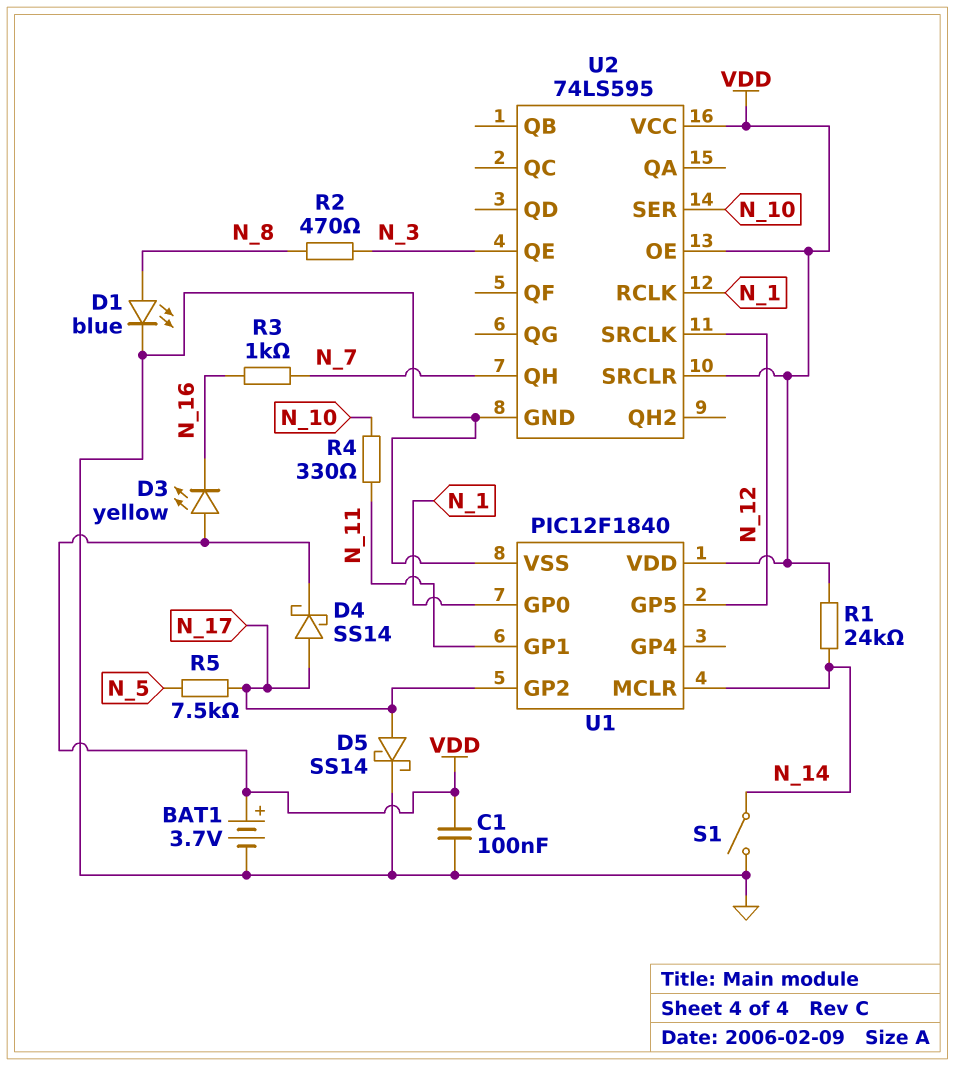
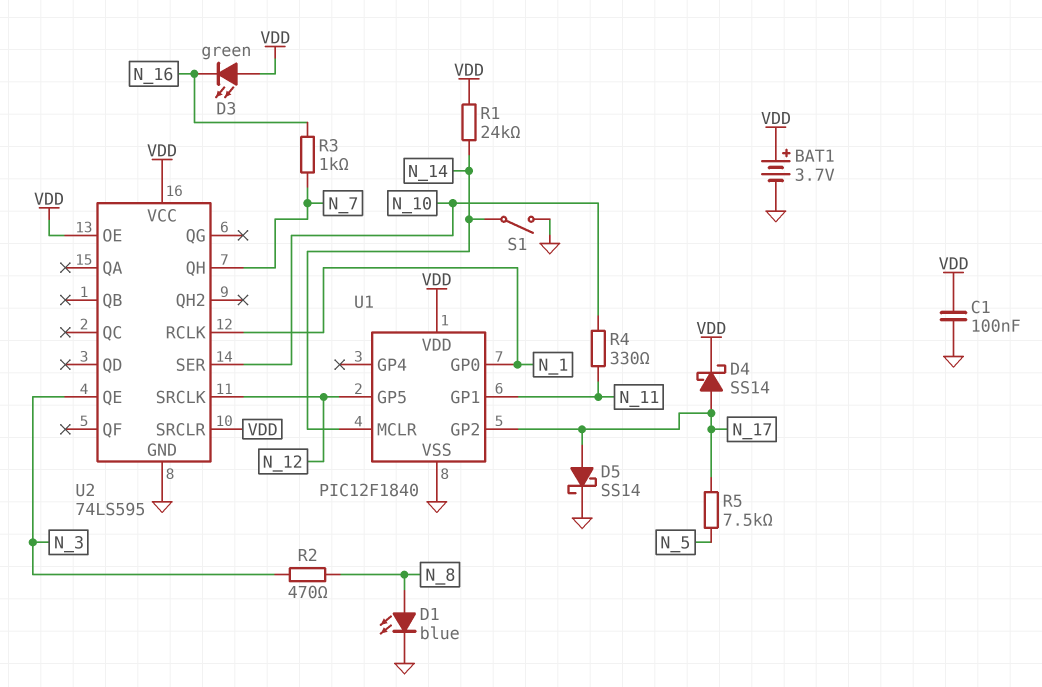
D3: LED yellow (A VDD, K N_16) -> LED green (A VDD, K N_16)

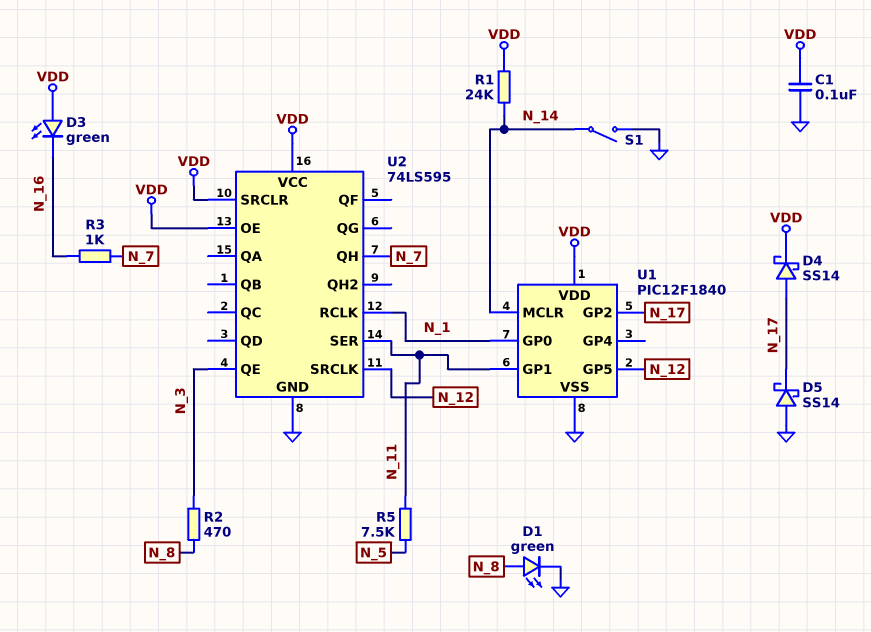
BAT1: 3.7V (plus VDD, minus GND) -> none
D1: LED blue (A N_8, K GND) -> LED green (A N_8, K GND)
D5: schottky SS14 (A N_17, K GND) -> schottky SS14 (A GND, K N_17)
R4: 330 (N_10, N_11) -> none
R5: 7.5k (N_5, N_17) -> 7.5k (N_5, N_11)
U2 pin SER: N_10 -> N_11

